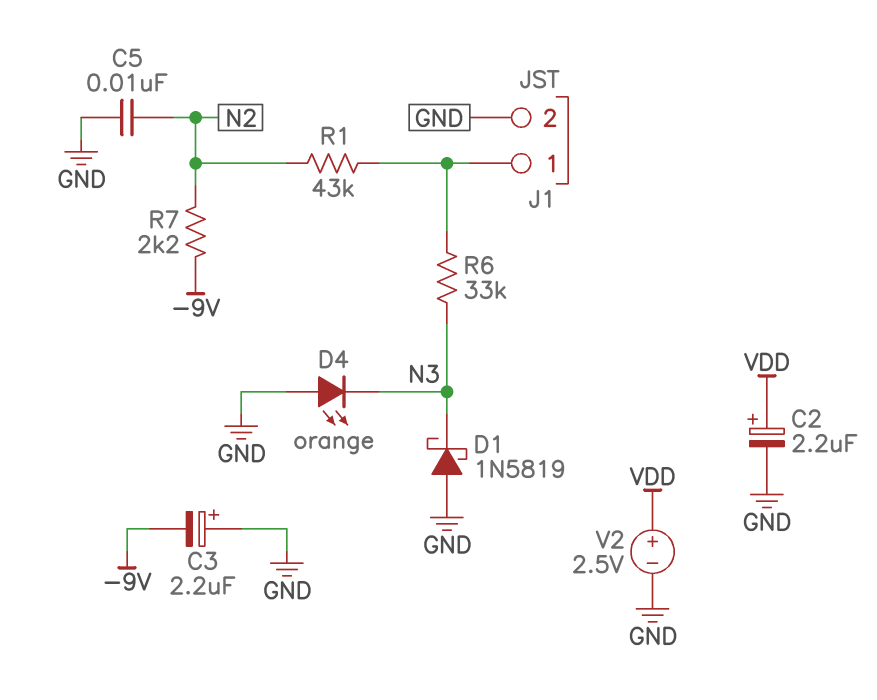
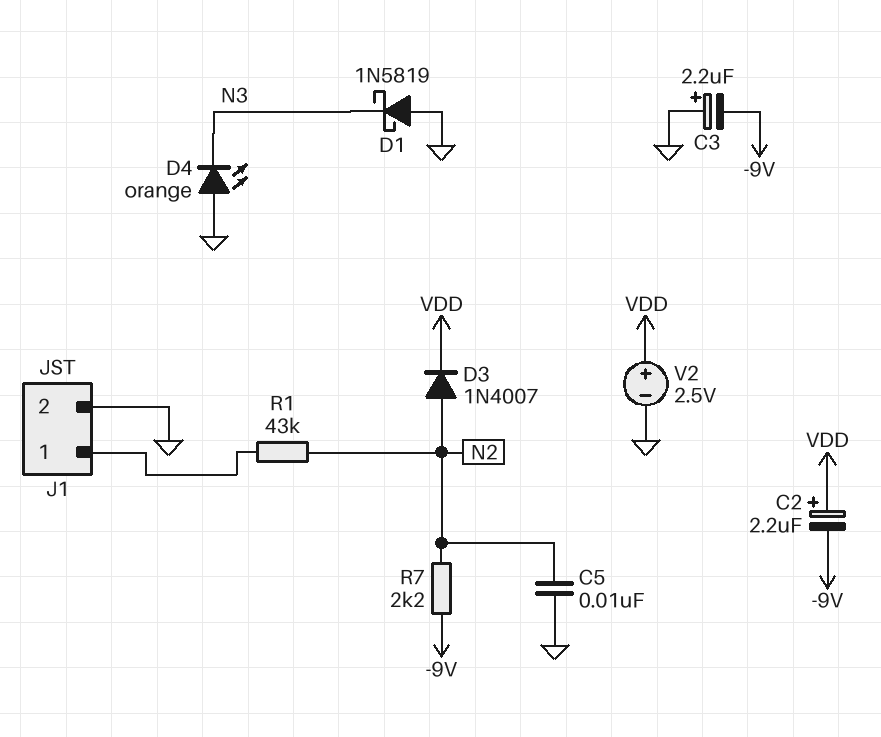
C2: 2.2uF (plus VDD, minus GND) -> 2.2uF (plus VDD, minus -9V)
D3: none -> diode 1N4007 (A N2, K VDD)
R6: 33k (J1/1, N3) -> none

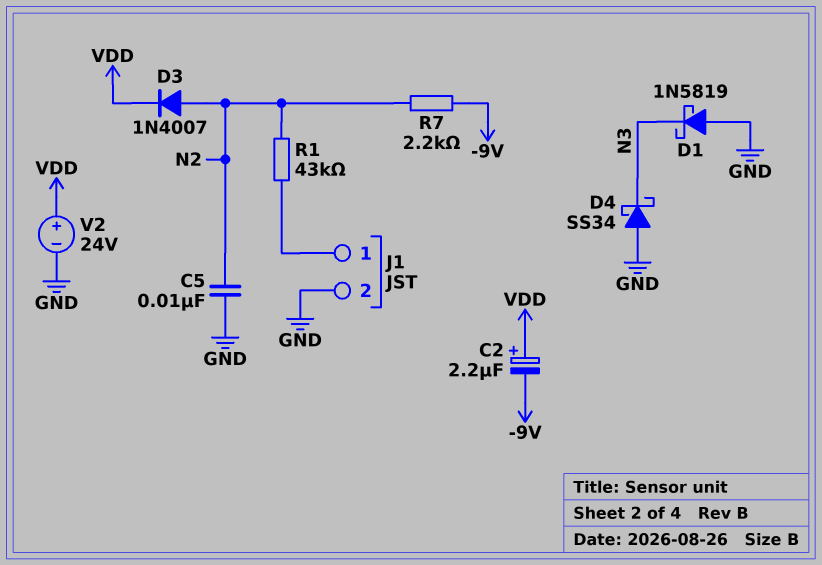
C3: 2.2uF (plus GND, minus -9V) -> none
D4: LED orange (A GND, K N3) -> schottky SS34 (A GND, K N3)
V2: 2.5V (plus VDD, minus GND) -> 24V (plus VDD, minus GND)

